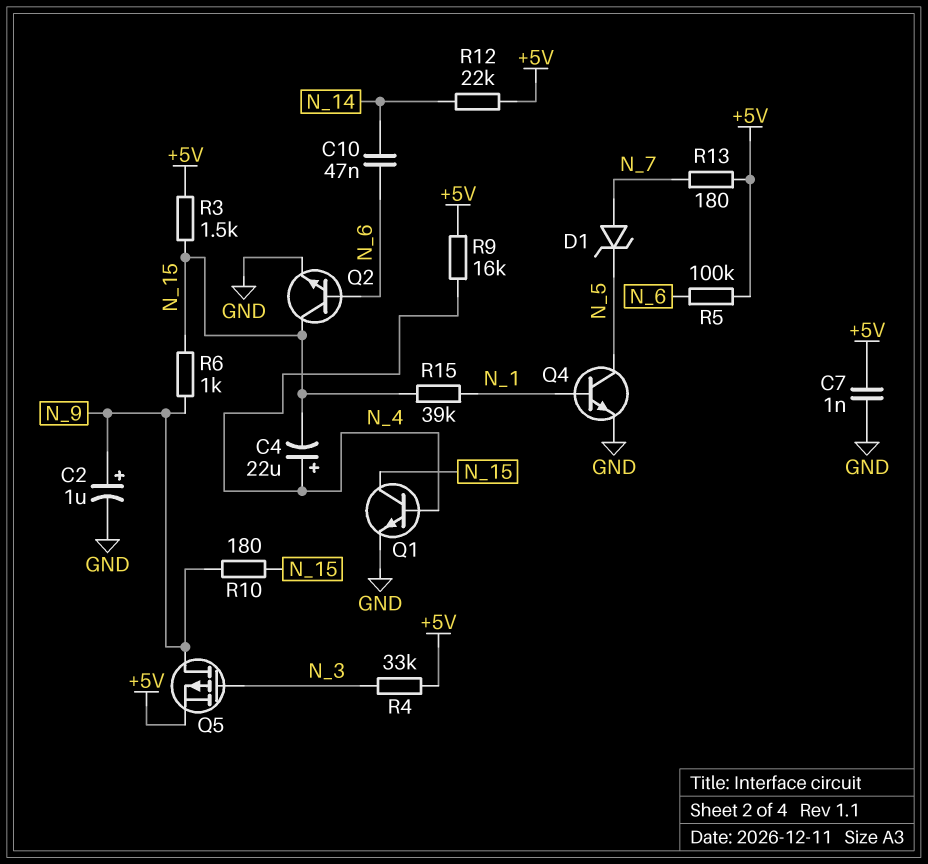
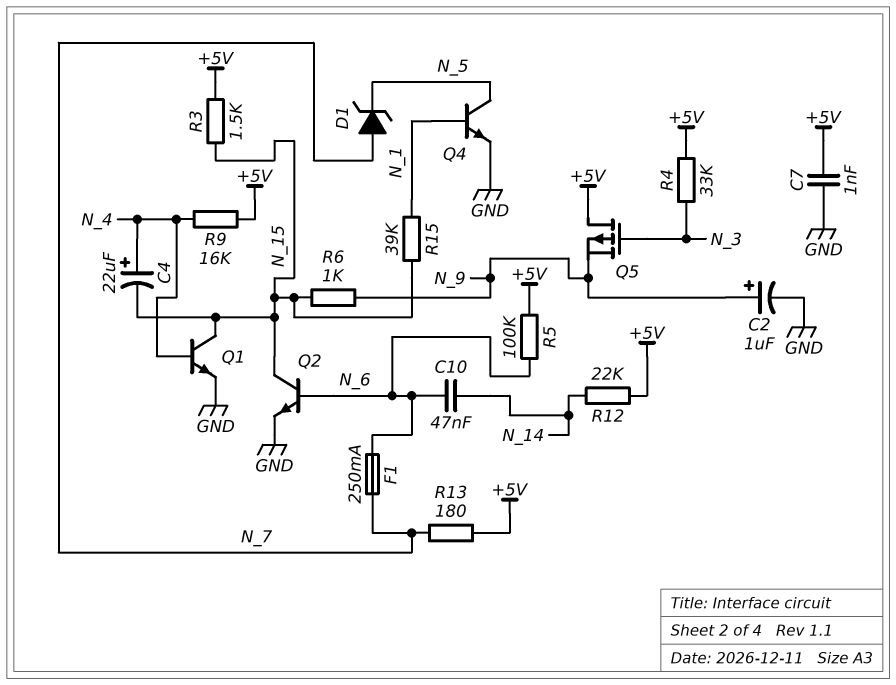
F1: none -> 250mA (N_6, N_7)
Q5: PMOS (G N_3, D N_9, S +5V) -> PMOS (G N_3, D +5V, S N_9)
R10: 180 (N_9, N_15) -> none

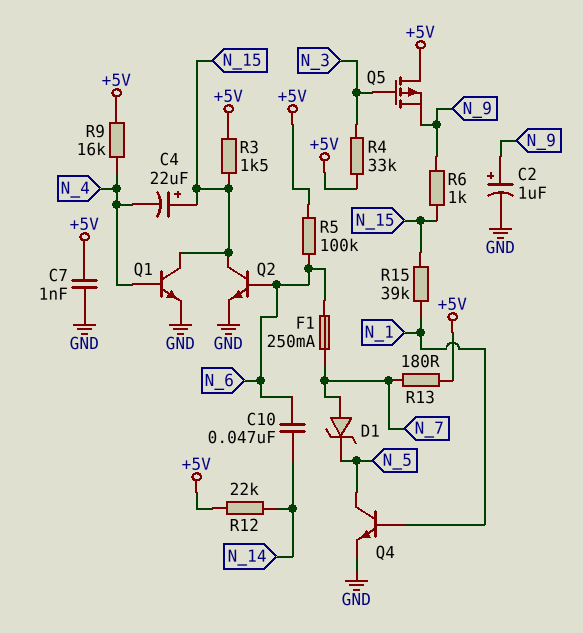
C4: 22uF (plus N_4, minus N_15) -> 22uF (plus N_15, minus N_4)

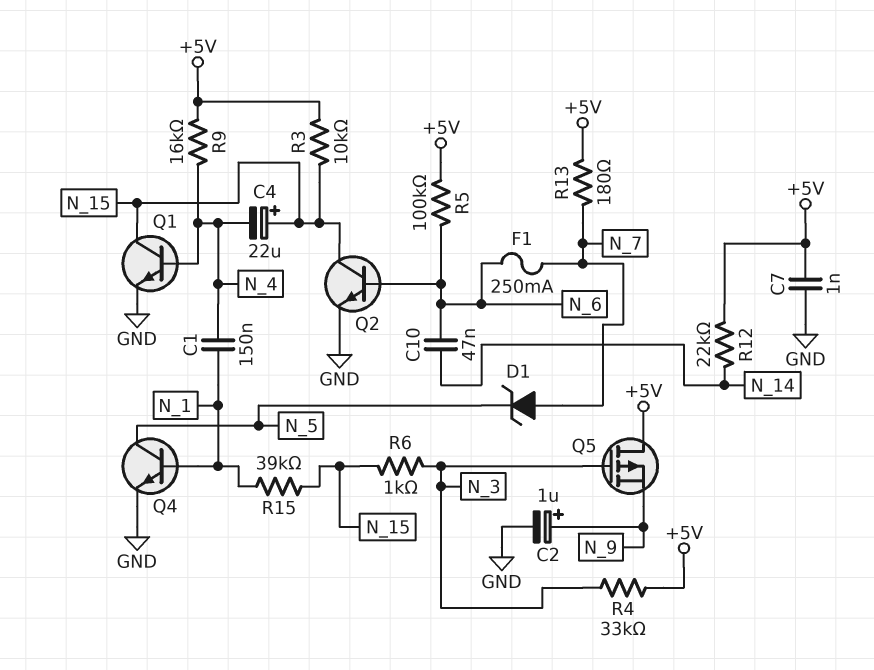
C1: none -> 150nF (N_1, N_4)
R3: 1.5k (+5V, N_15) -> 10k (+5V, N_15)
R6: 1k (N_9, N_15) -> 1k (N_3, N_15)

